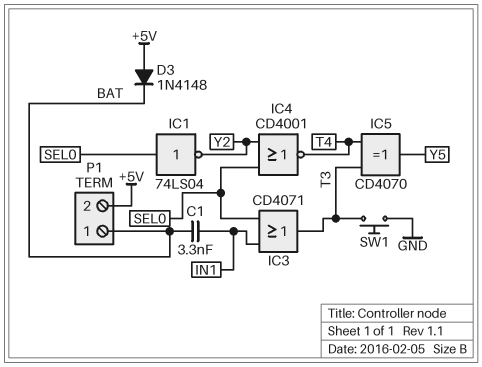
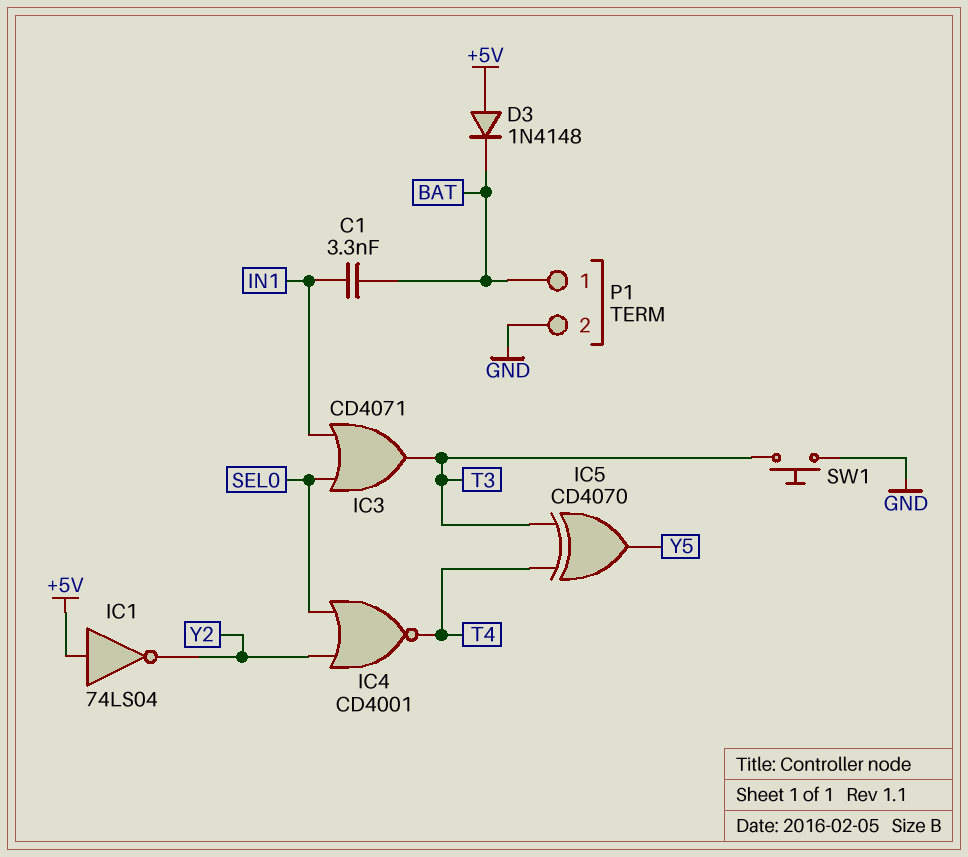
IC1: NOT 74LS04 (in SEL0, out Y2) -> NOT 74LS04 (in +5V, out Y2)
P1 pin 2: +5V -> GND

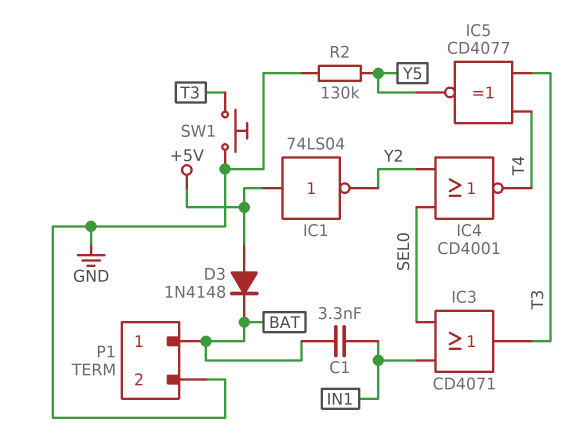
IC5: XOR CD4070 (in T3, in T4, out Y5) -> XNOR CD4077 (in T3, in T4, out Y5)
R2: none -> 130k (GND, Y5)

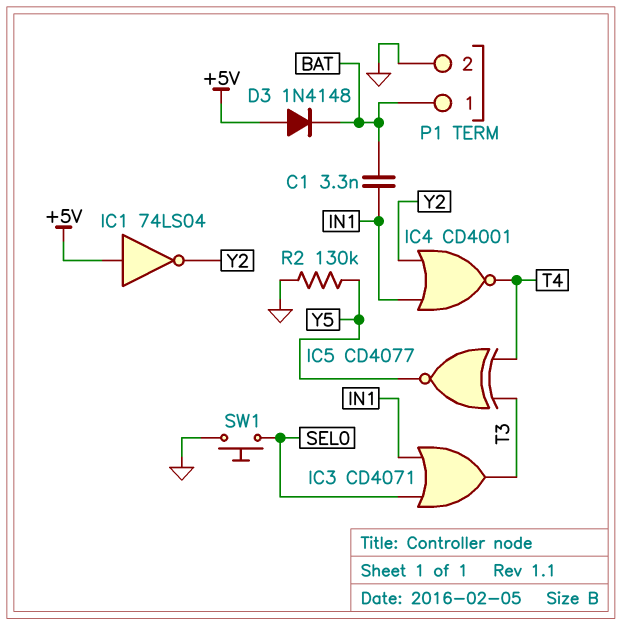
IC4: NOR CD4001 (in SEL0, in Y2, out T4) -> NOR CD4001 (in IN1, in Y2, out T4)
SW1: button (GND, T3) -> button (GND, SEL0)

